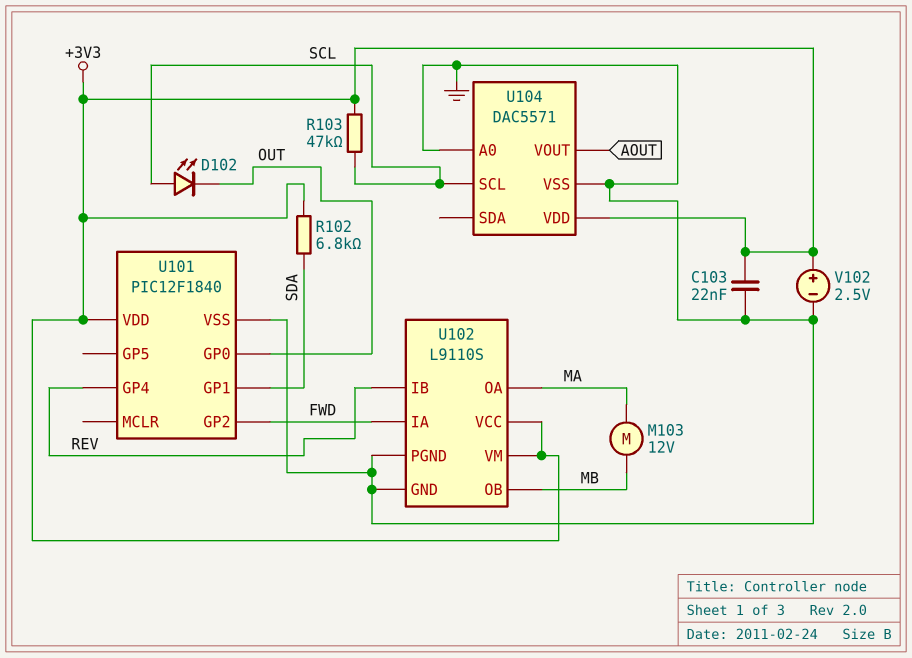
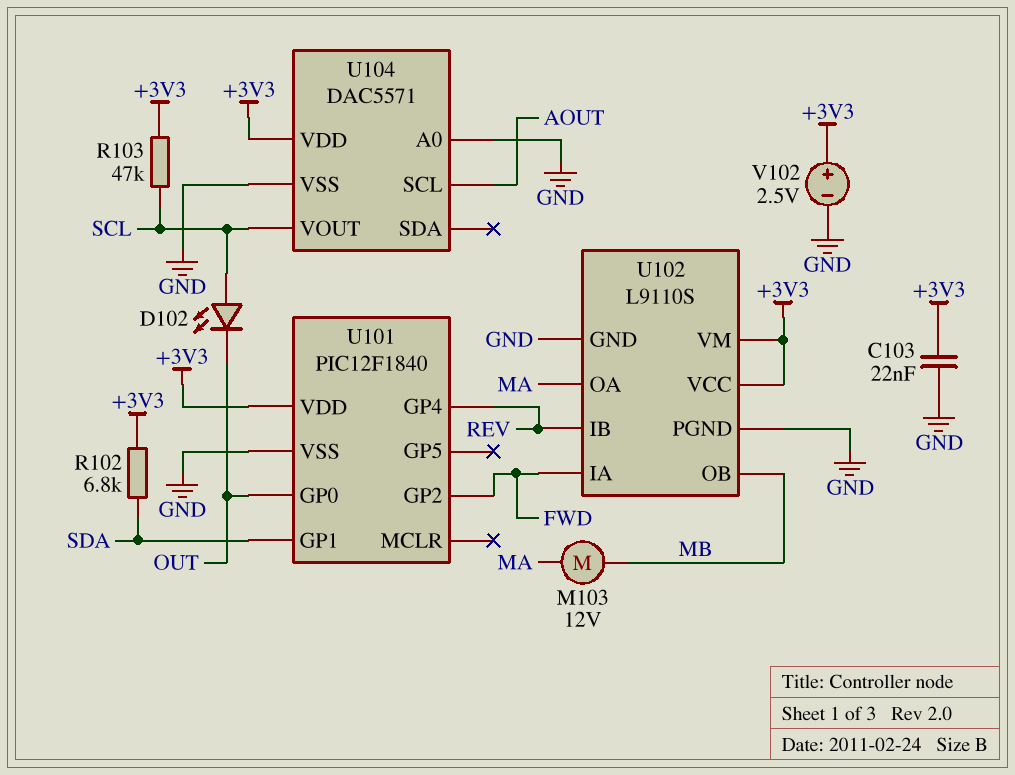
U104 pin SCL: SCL -> AOUT
U104 pin VOUT: AOUT -> SCL

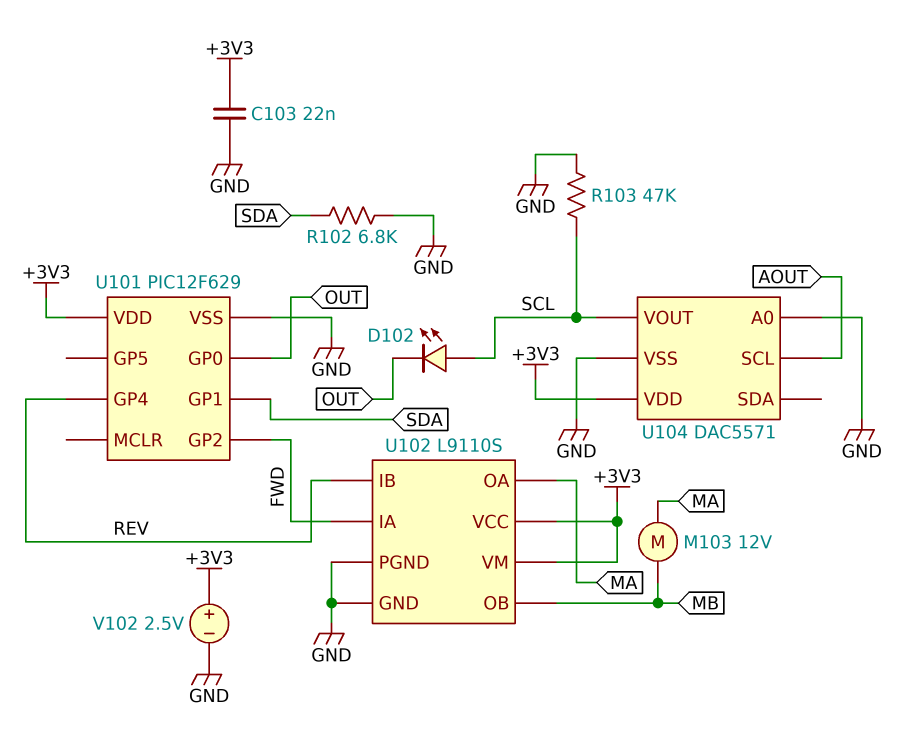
R102: 6.8k (+3V3, SDA) -> 6.8k (GND, SDA)
R103: 47k (+3V3, SCL) -> 47k (GND, SCL)
U101: PIC12F1840 -> PIC12F629

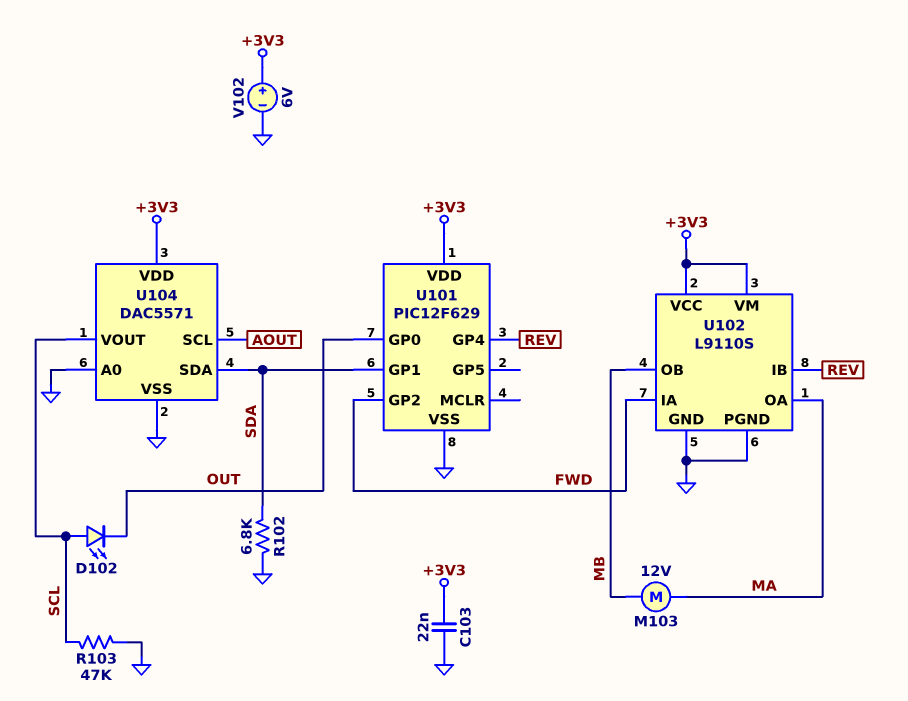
U104 pin SDA: none -> SDA
V102: 2.5V (plus +3V3, minus GND) -> 6V (plus +3V3, minus GND)

